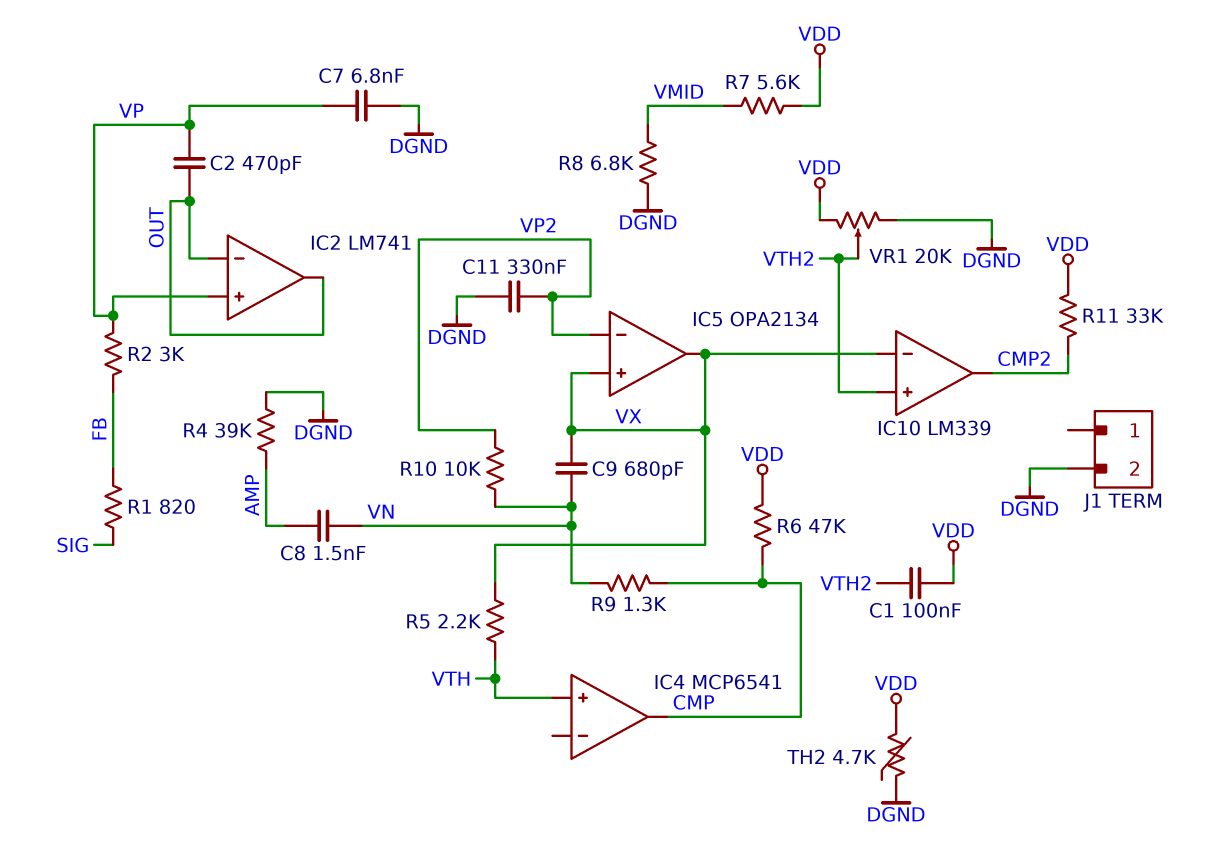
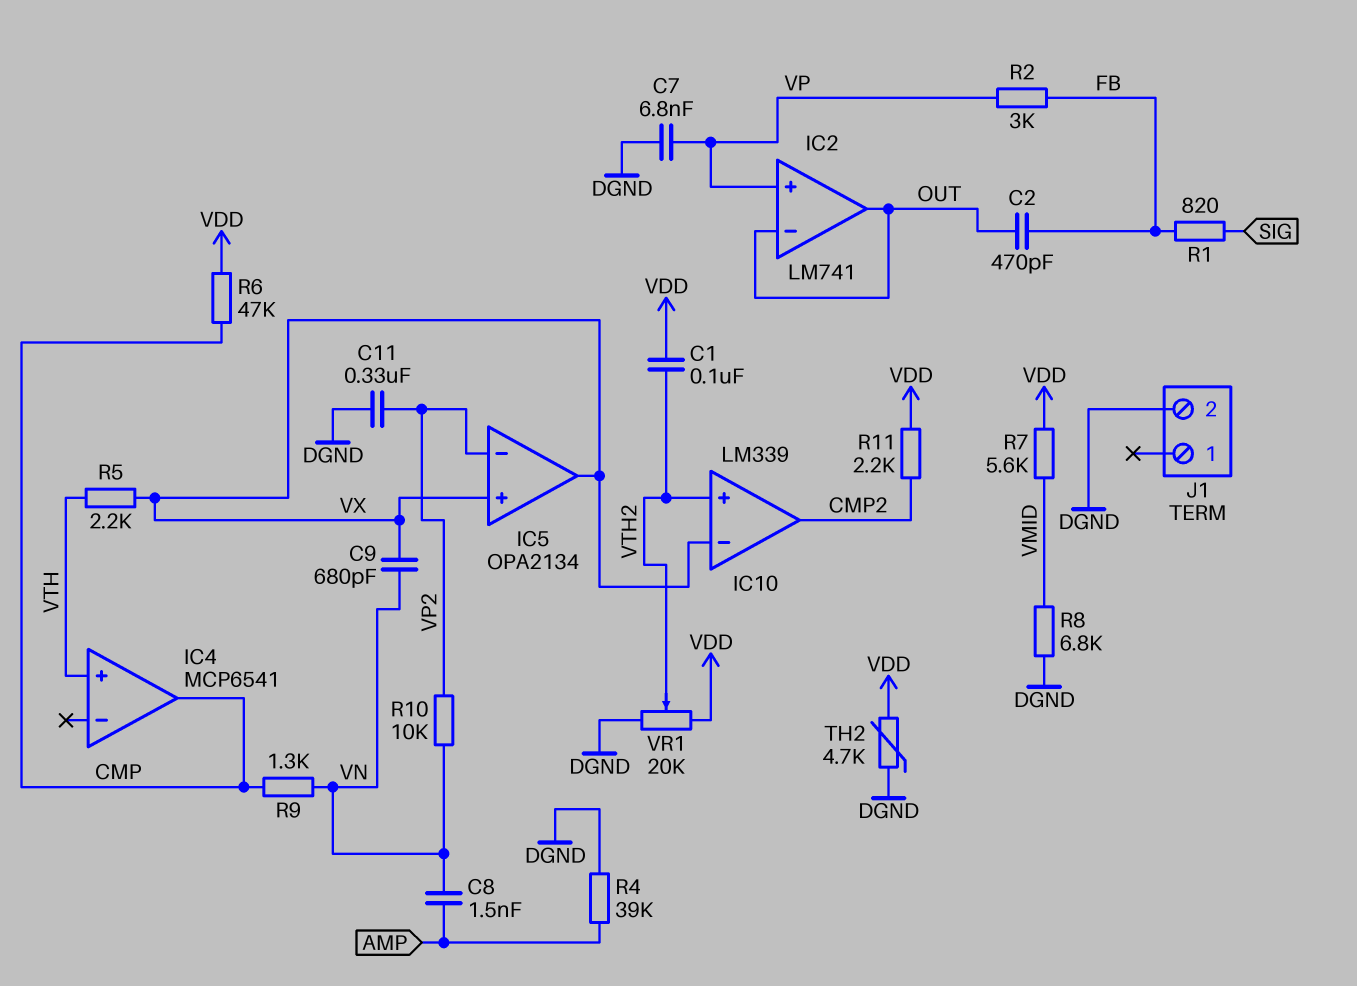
C2: 470pF (OUT, VP) -> 470pF (FB, OUT)
R11: 33k (CMP2, VDD) -> 2.2k (CMP2, VDD)

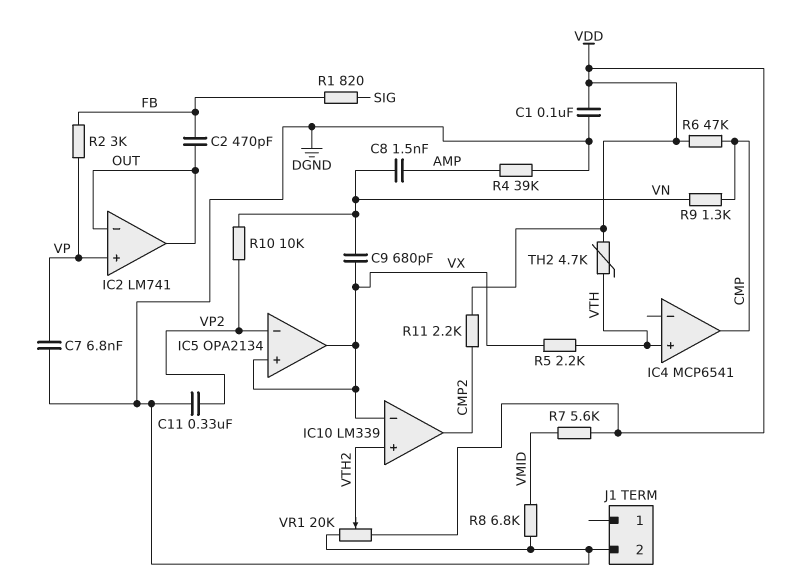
C1: 100nF (VDD, VTH2) -> 100nF (DGND, VDD)
TH2: 4.7k (DGND, VDD) -> 4.7k (VDD, VTH)

